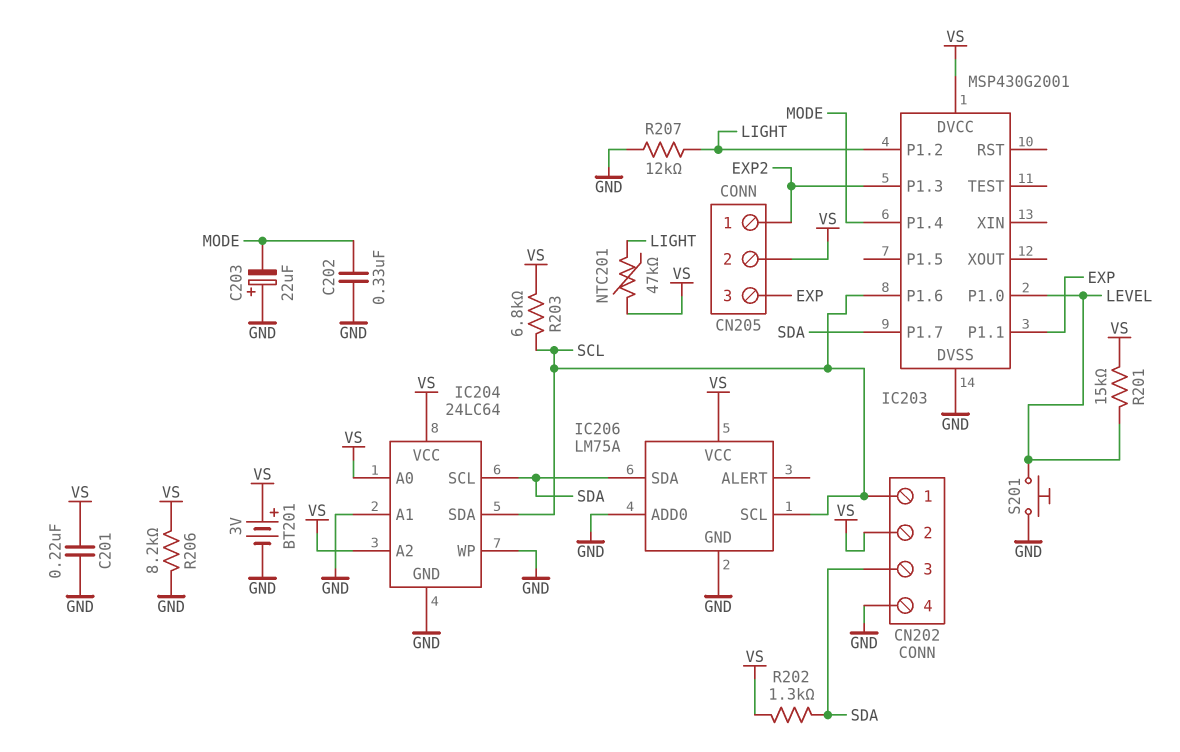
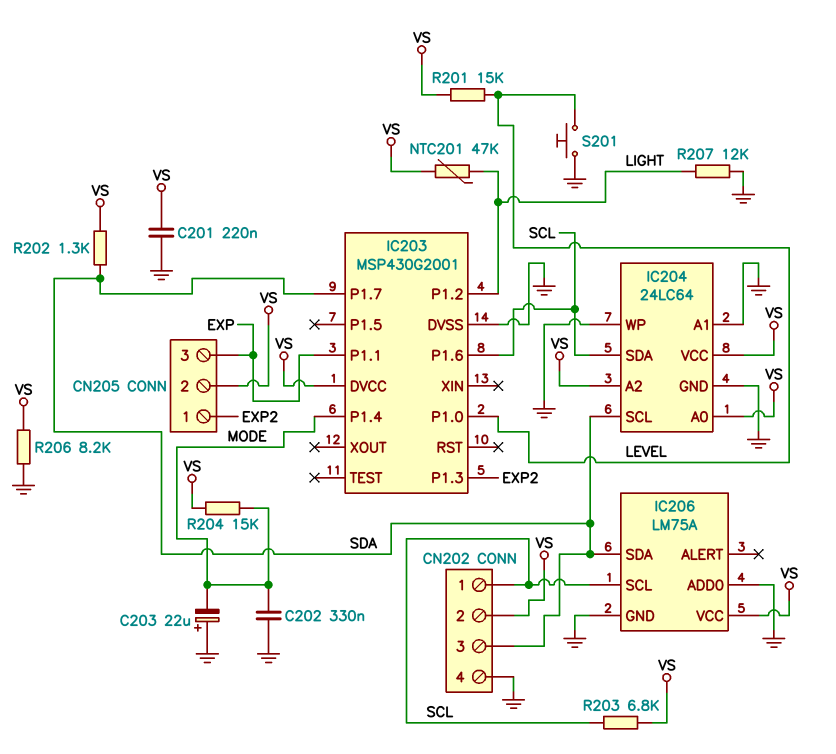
BT201: 3V (plus VS, minus GND) -> none
R204: none -> 15k (MODE, VS)

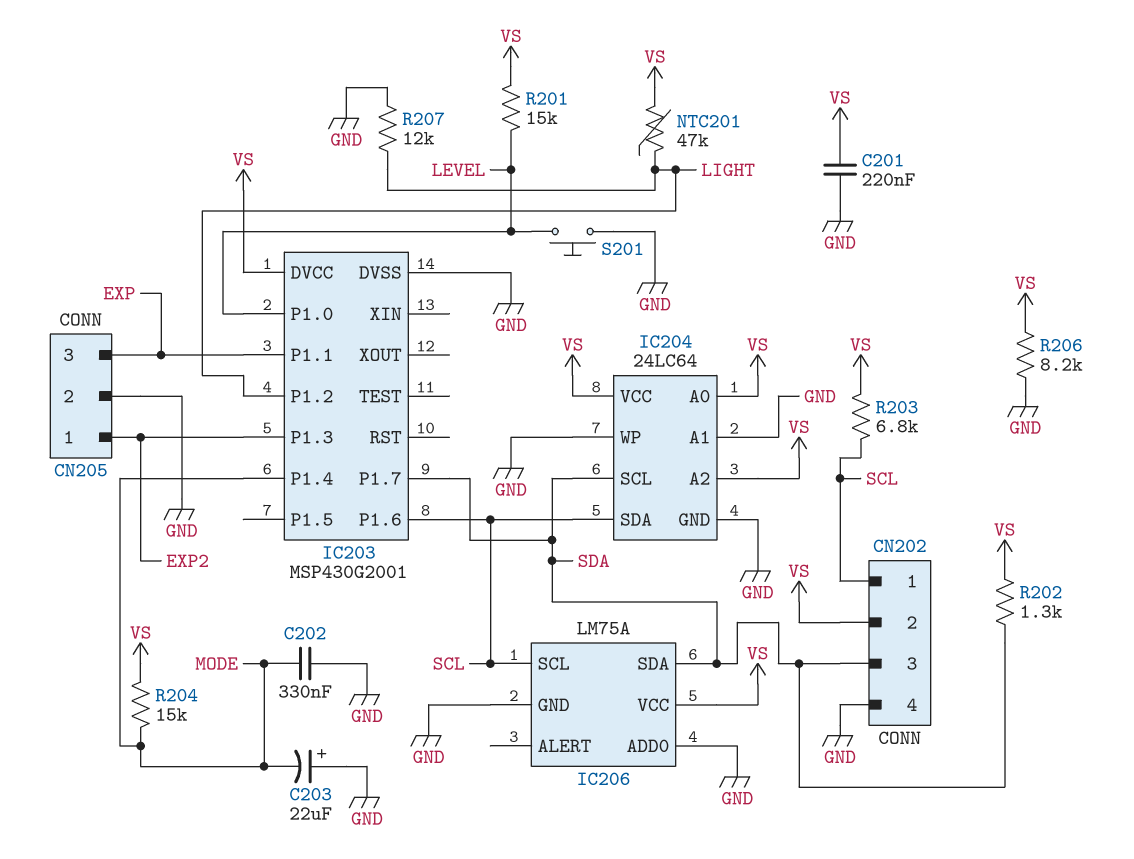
CN205 pin 2: VS -> GND

